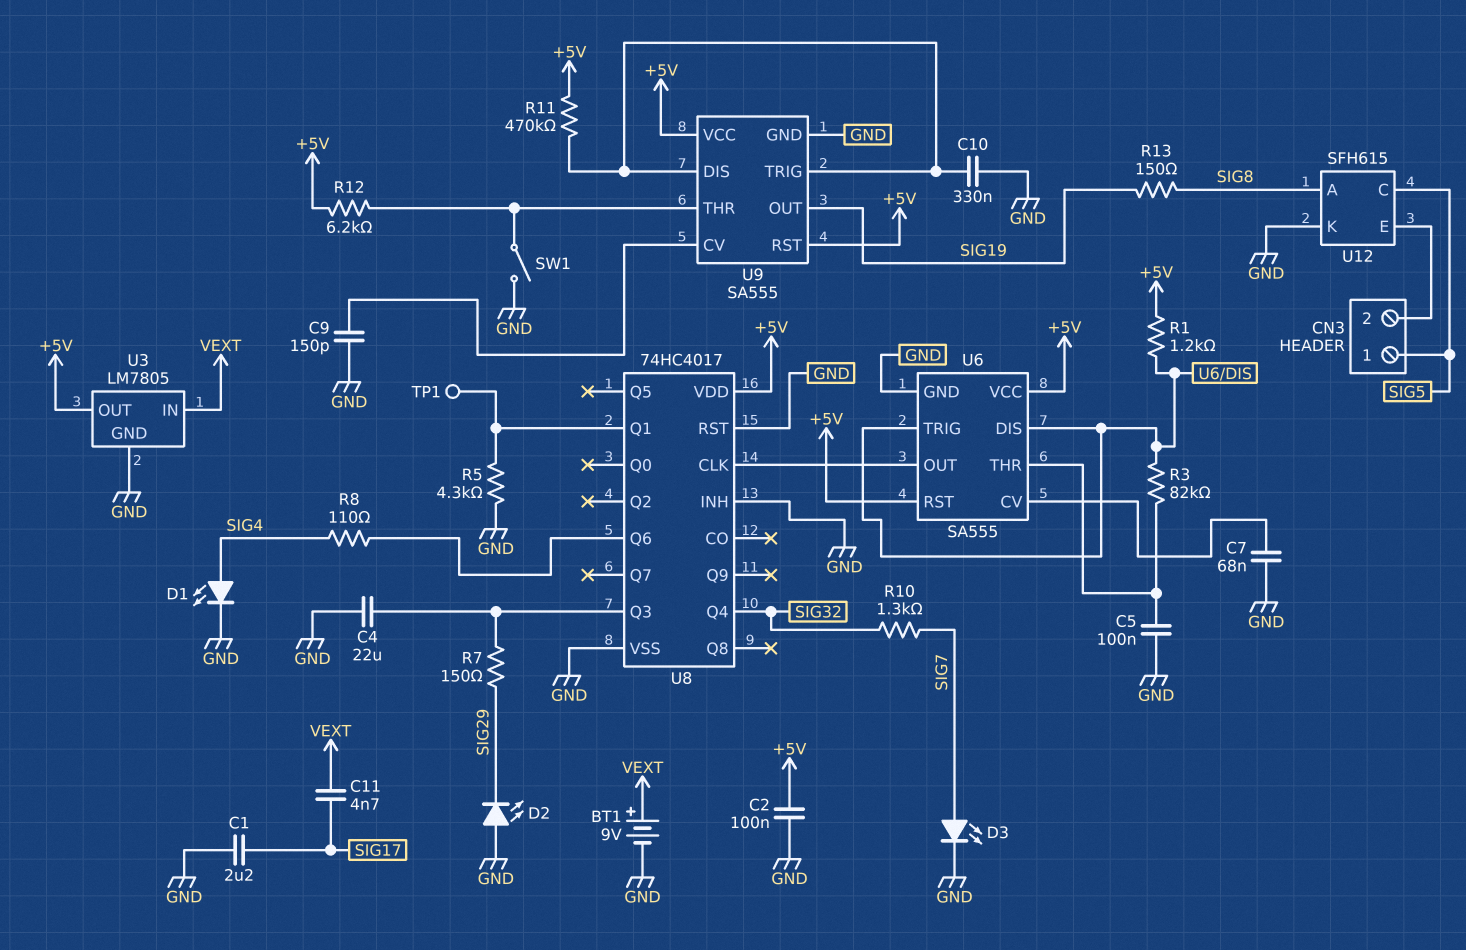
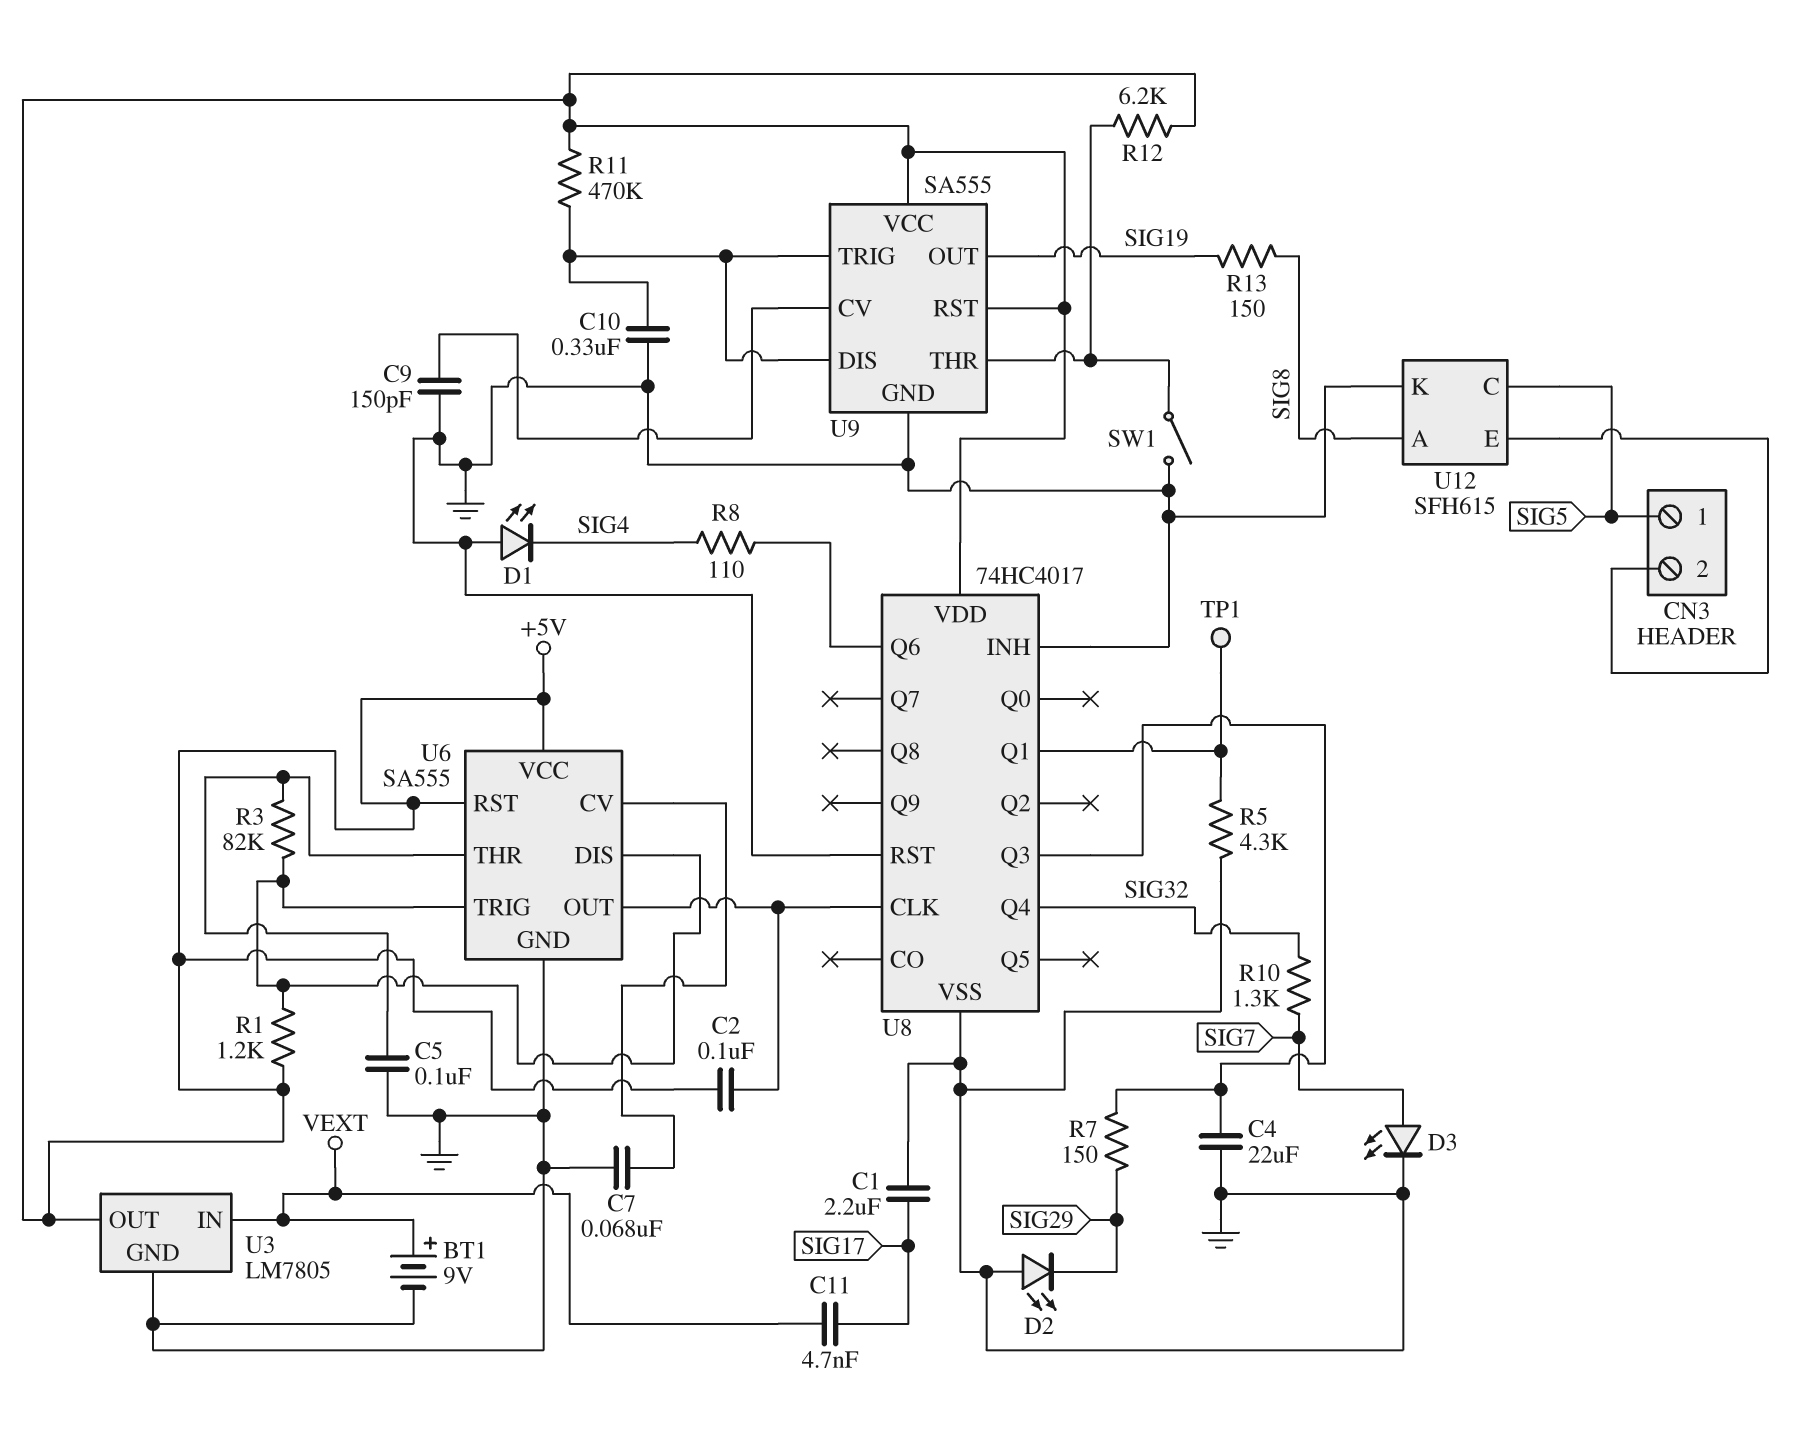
C2: 100nF (+5V, GND) -> 100nF (+5V, U6/OUT)
D1: LED (A SIG4, K GND) -> LED (A GND, K SIG4)

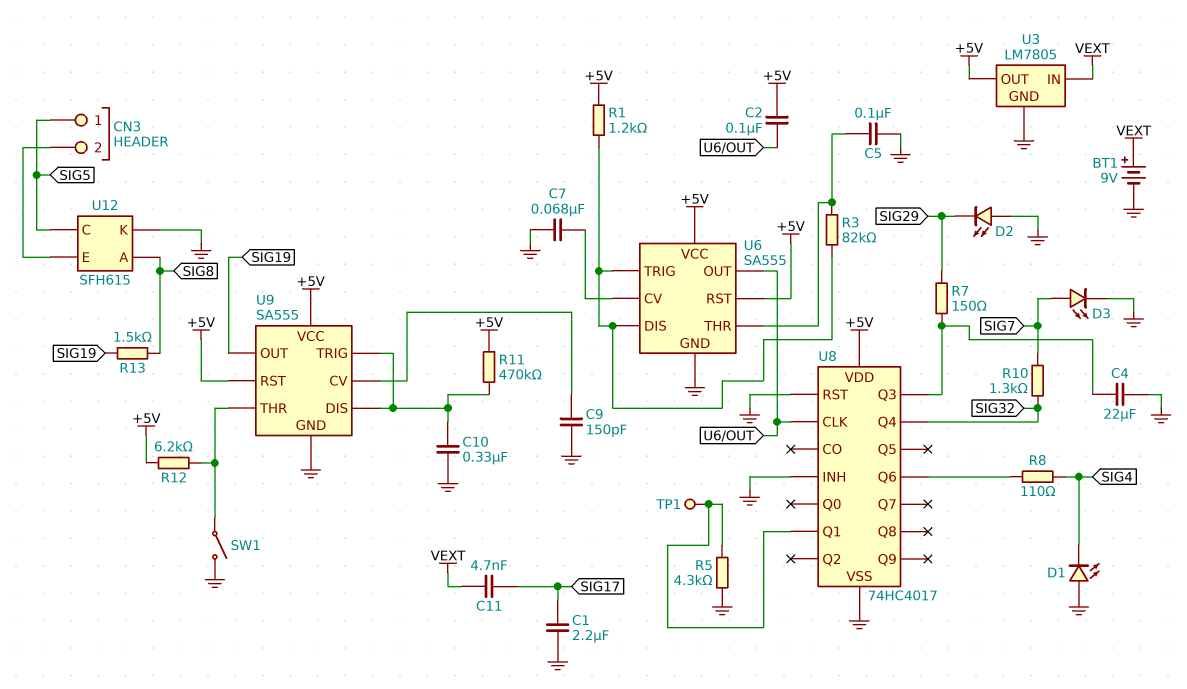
R13: 150 (SIG8, SIG19) -> 1.5k (SIG8, SIG19)

